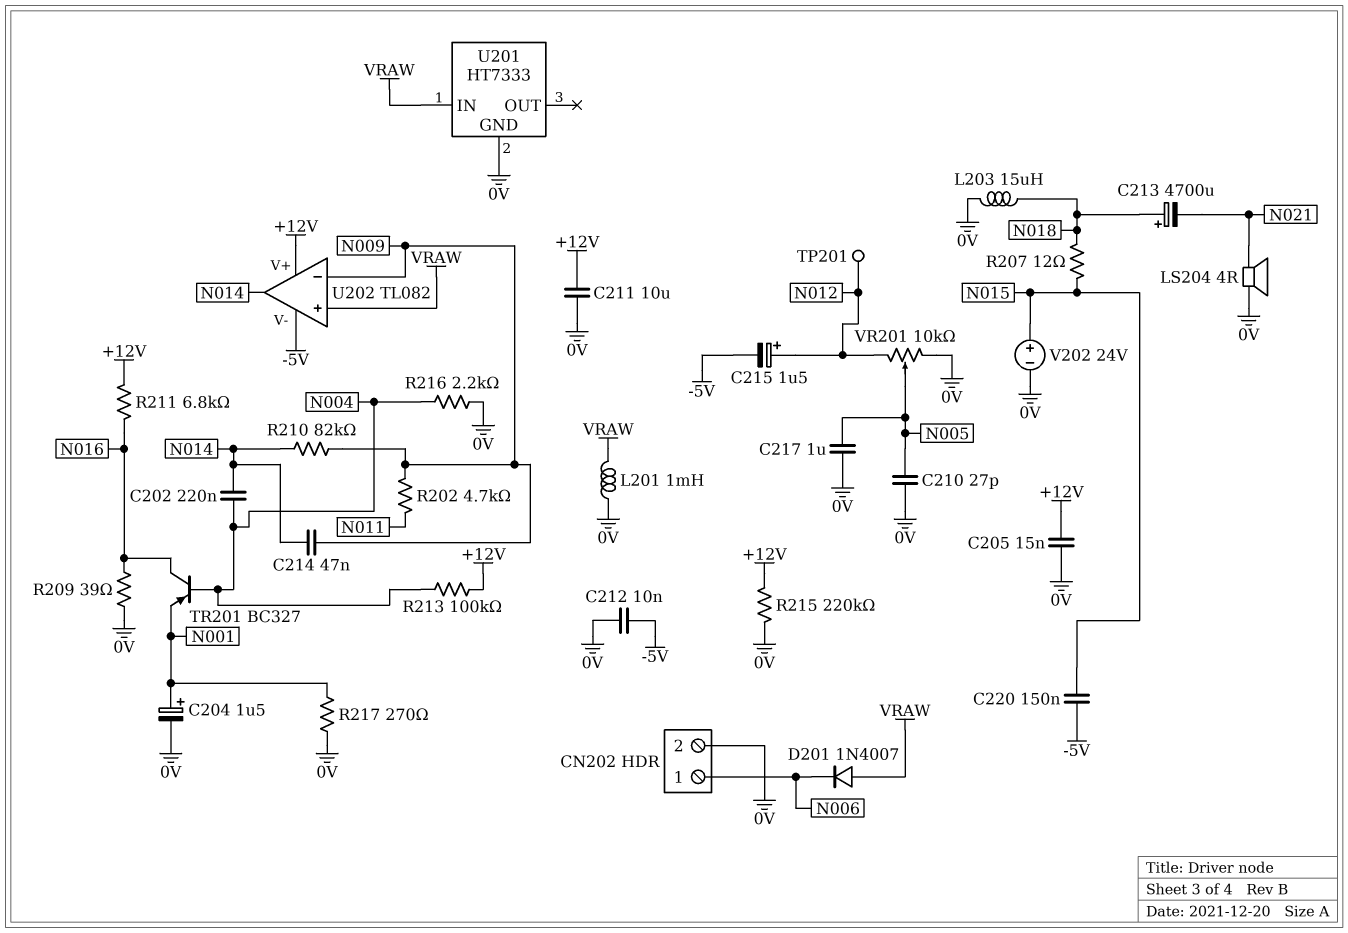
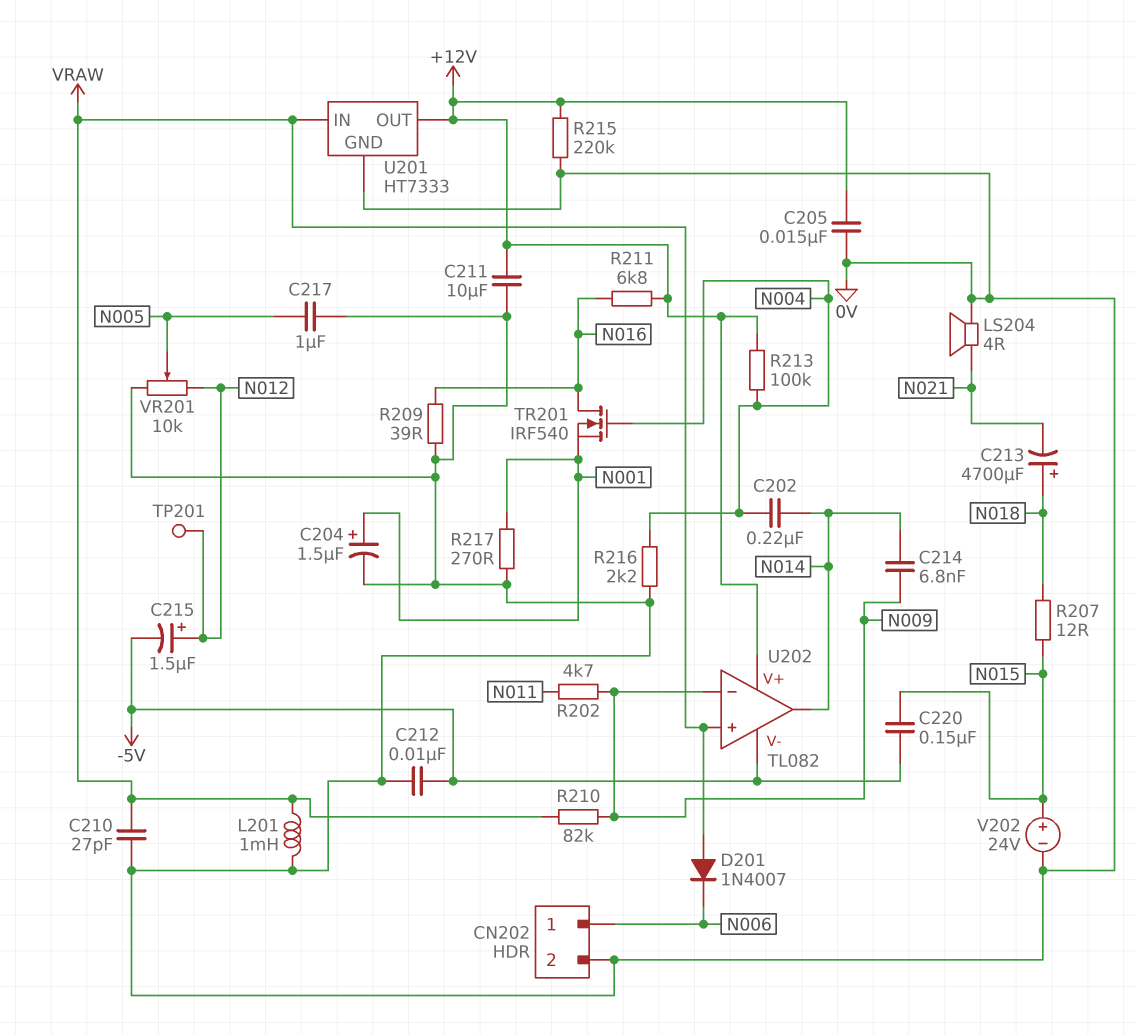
C210: 27pF (0V, N005) -> 27pF (0V, VRAW)
C214: 47nF (N009, N014) -> 6.8nF (N009, N014)
L203: 15uH (0V, N018) -> none
R210: 82k (N009, N014) -> 82k (N009, VRAW)
TR201: PNP BC327 (B N004, C N016, E N001) -> NMOS IRF540 (G N004, D N016, S N001)
U201 pin OUT: none -> +12V

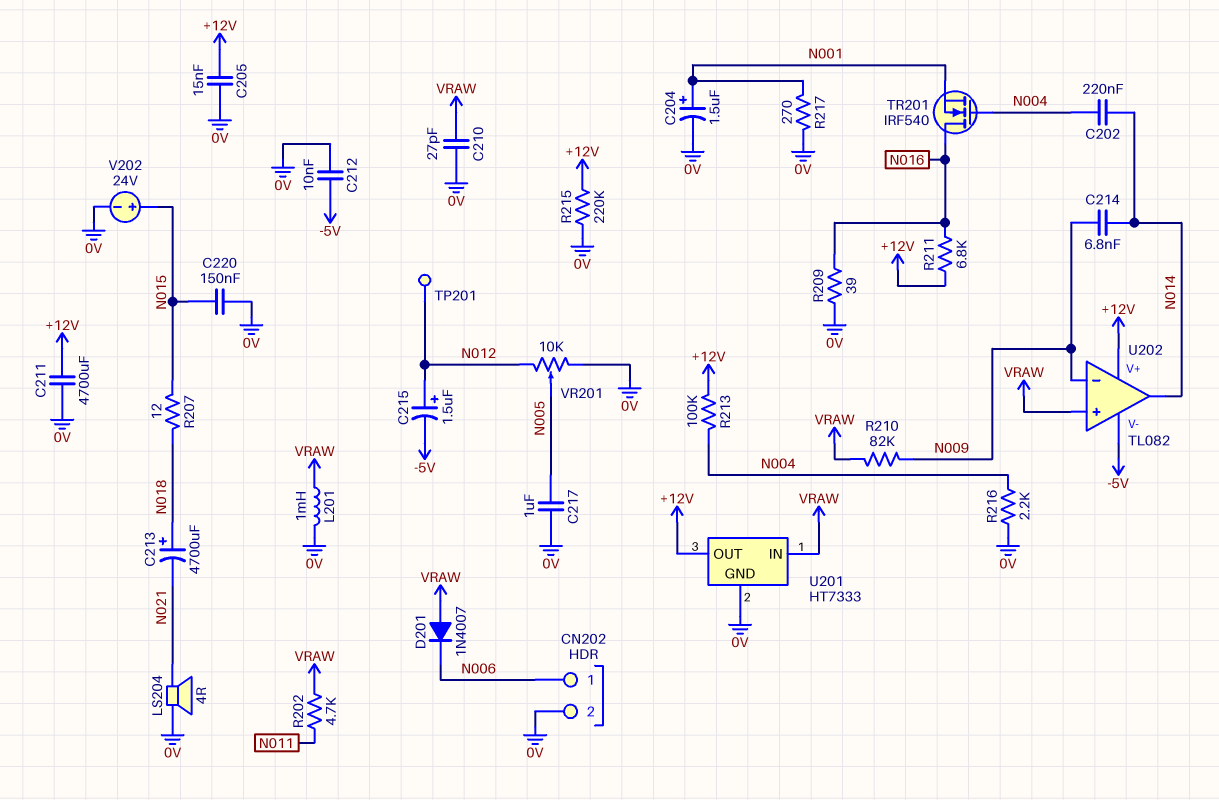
C211: 10uF (+12V, 0V) -> 4700uF (+12V, 0V)
C220: 150nF (-5V, N015) -> 150nF (0V, N015)
R202: 4.7k (N009, N011) -> 4.7k (N011, VRAW)

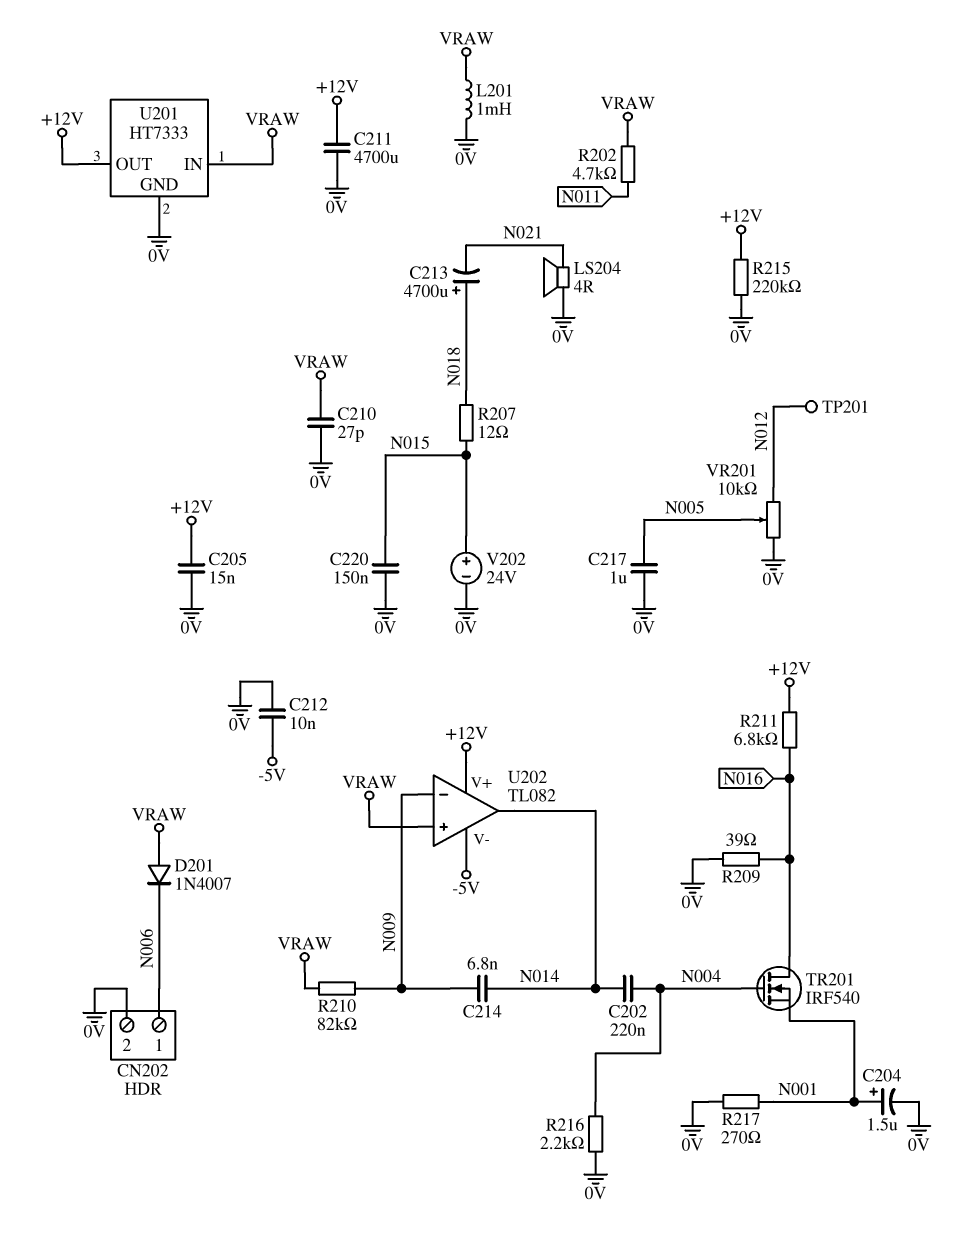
C215: 1.5uF (plus N012, minus -5V) -> none
R213: 100k (+12V, N004) -> none

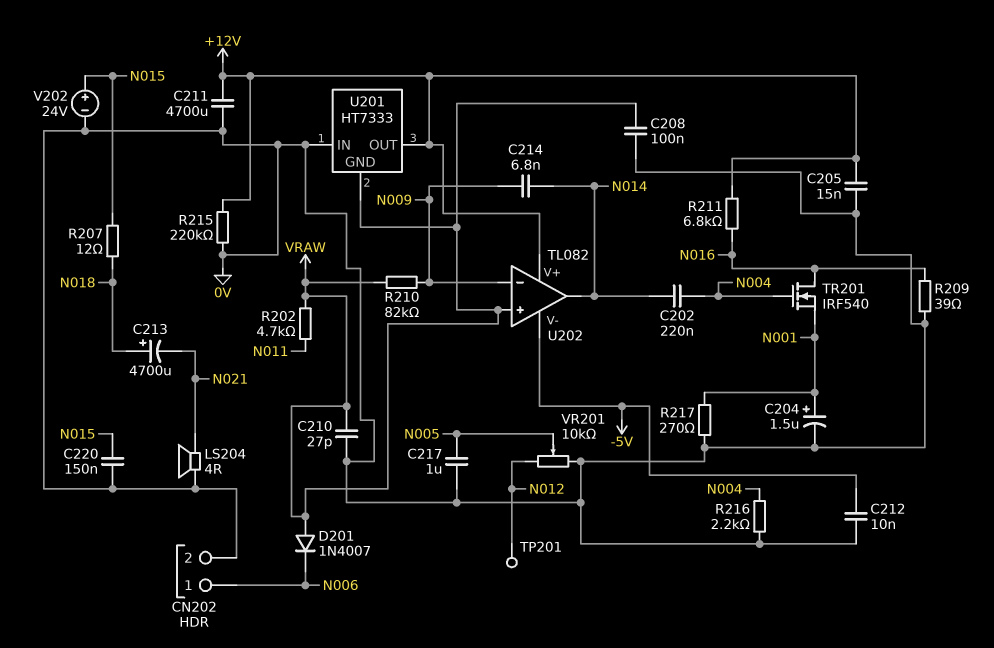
C208: none -> 100nF (0V, VRAW)
L201: 1mH (0V, VRAW) -> none
U201 pin GND: 0V -> VRAW
U201 pin IN: VRAW -> 0V

